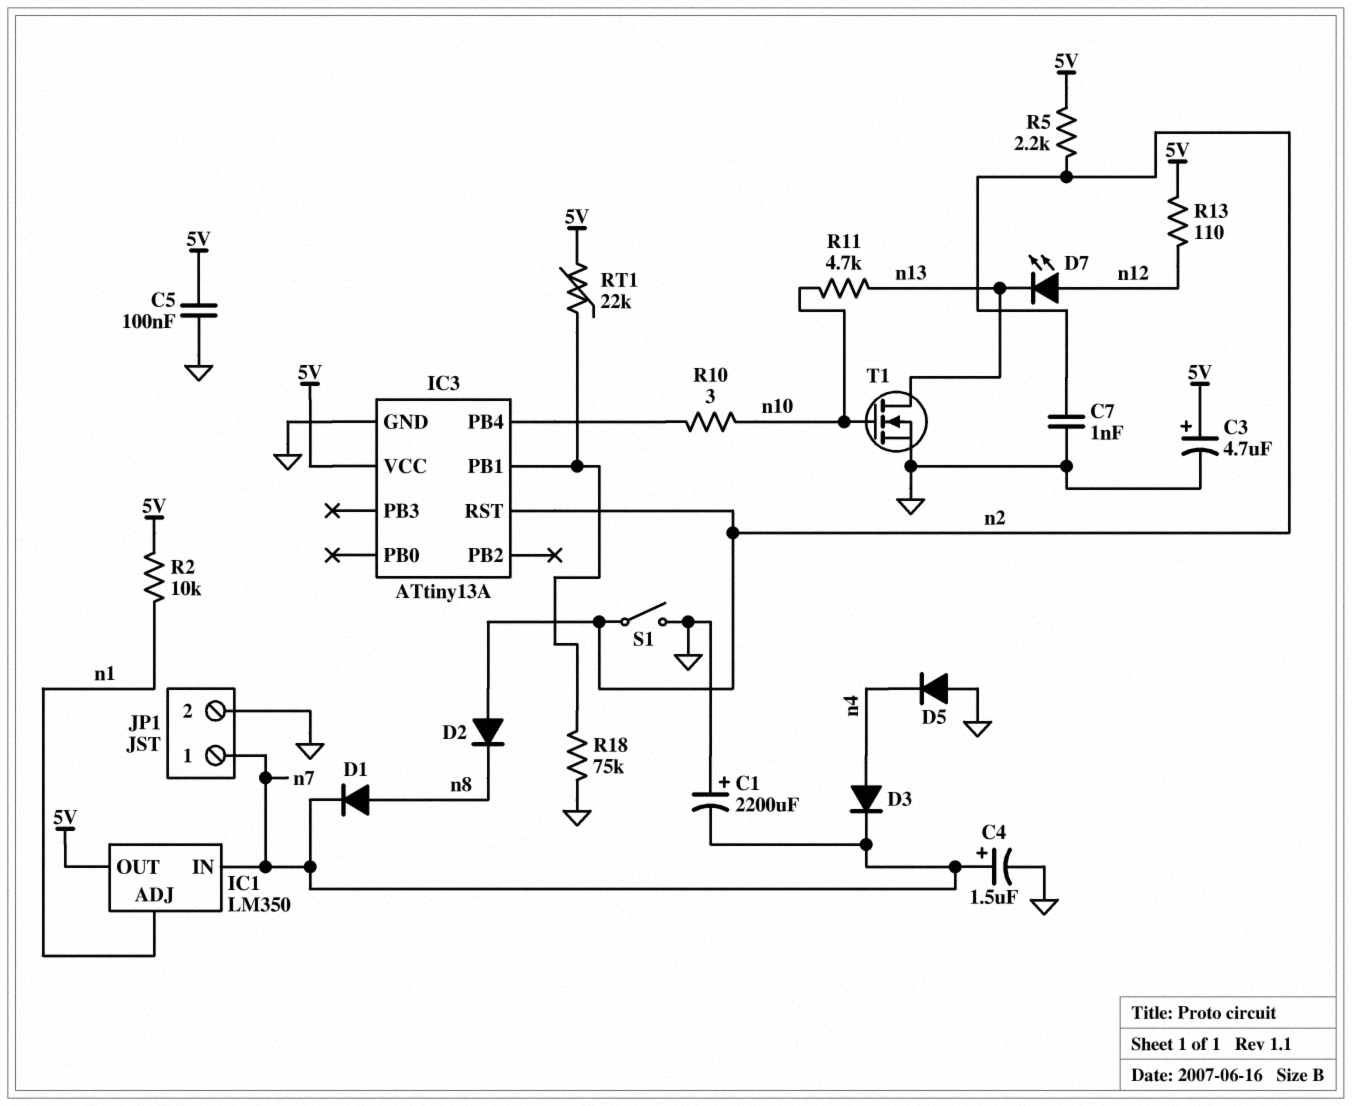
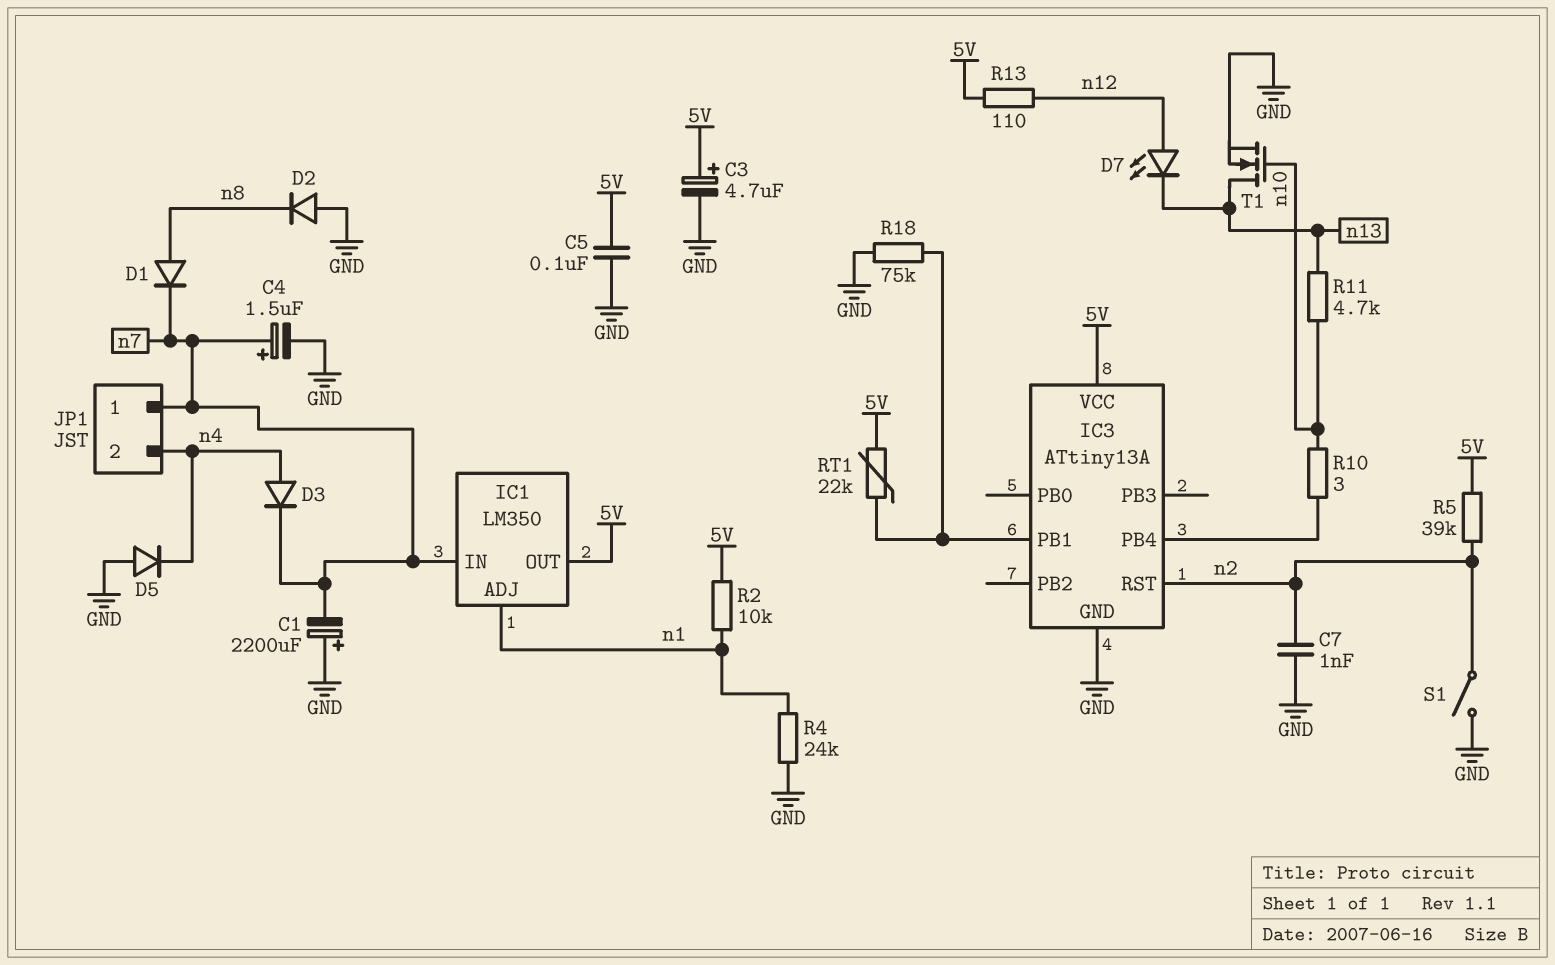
D2: diode (A n2, K n8) -> diode (A GND, K n8)
JP1 pin 2: GND -> n4
R4: none -> 24k (GND, n1)
R5: 2.2k (5V, n2) -> 39k (5V, n2)

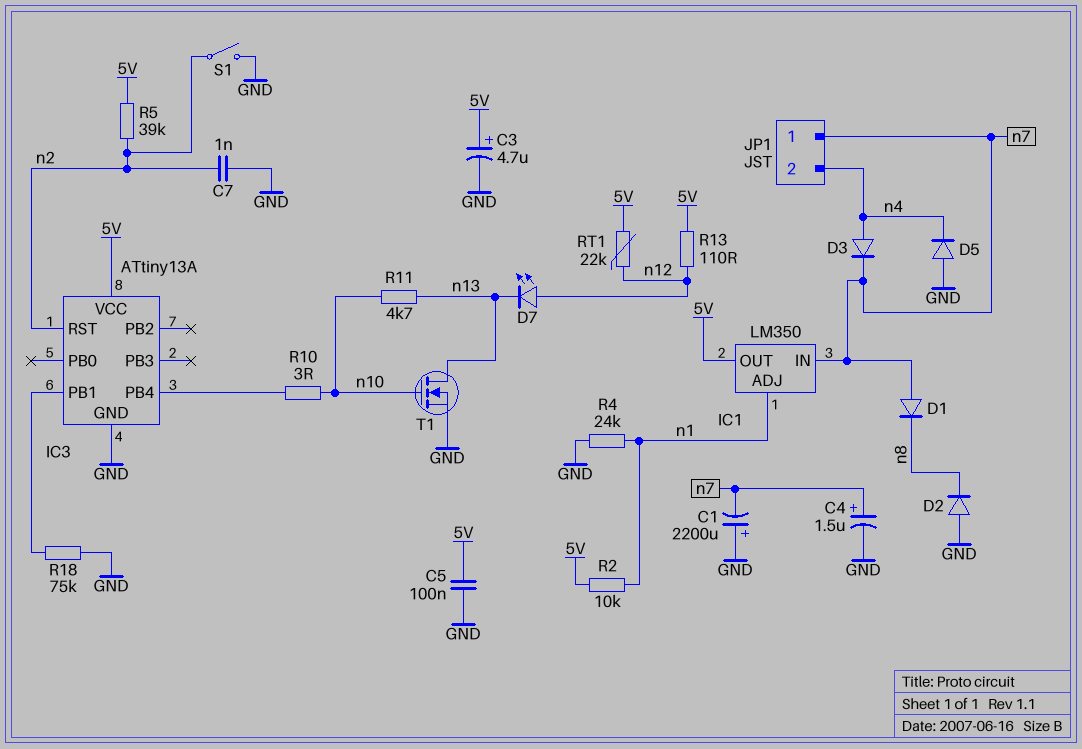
D1: diode (A n8, K n7) -> diode (A n7, K n8)
RT1: 22k (5V, IC3/PB1) -> 22k (5V, n12)

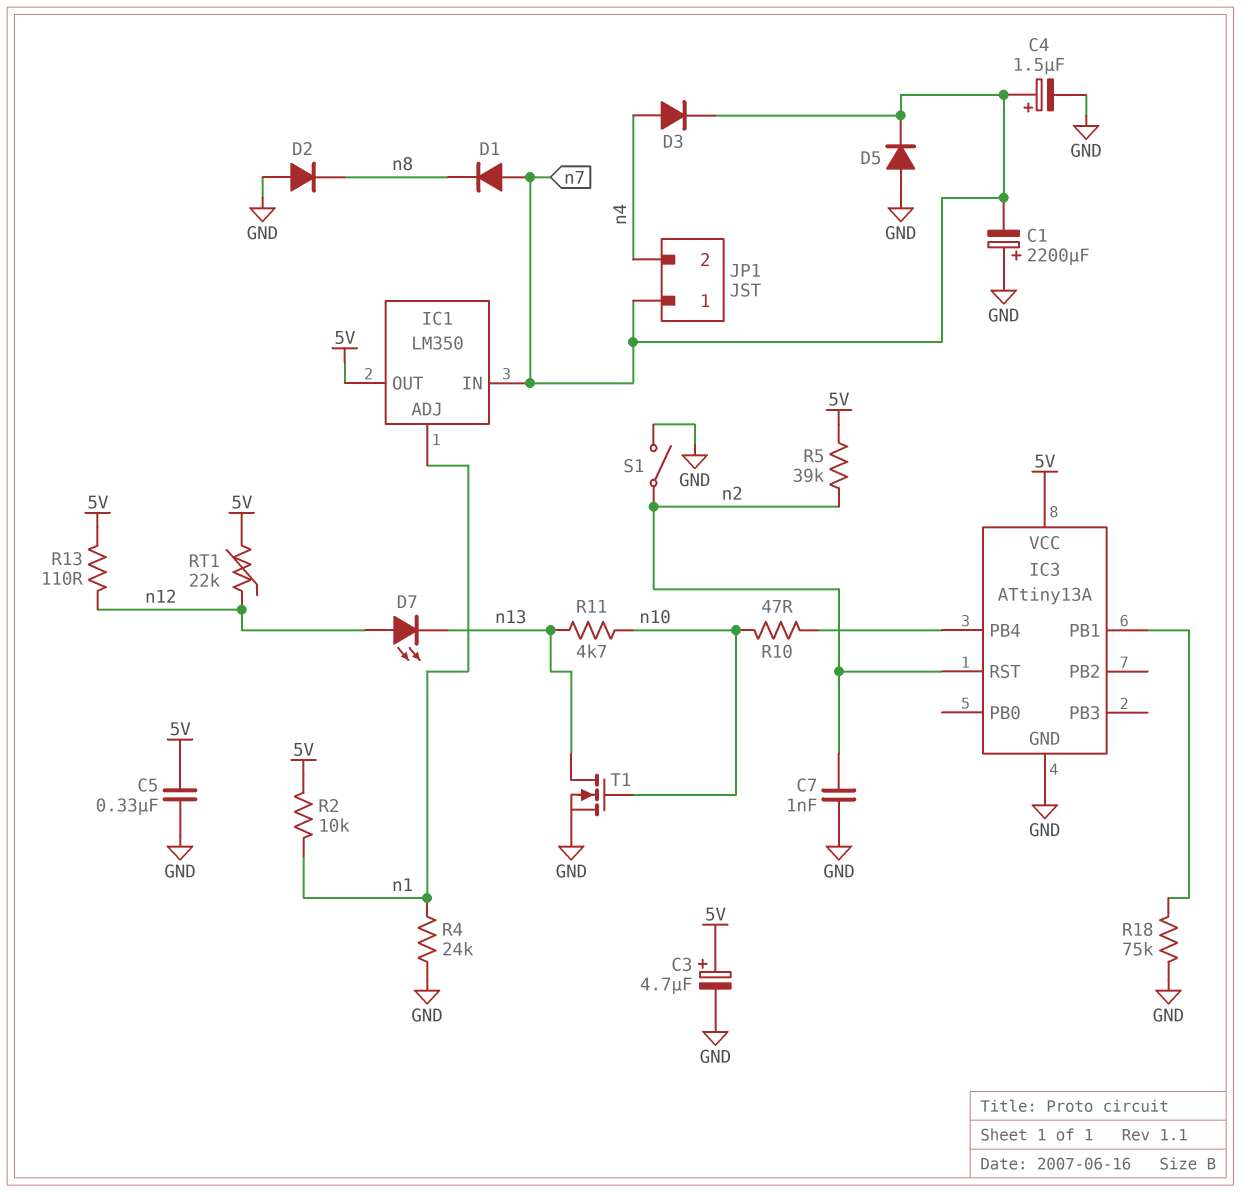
C5: 100nF (5V, GND) -> 330nF (5V, GND)
D5: diode (A GND, K n4) -> diode (A GND, K n7)
R10: 3 (IC3/PB4, n10) -> 47 (IC3/PB4, n10)

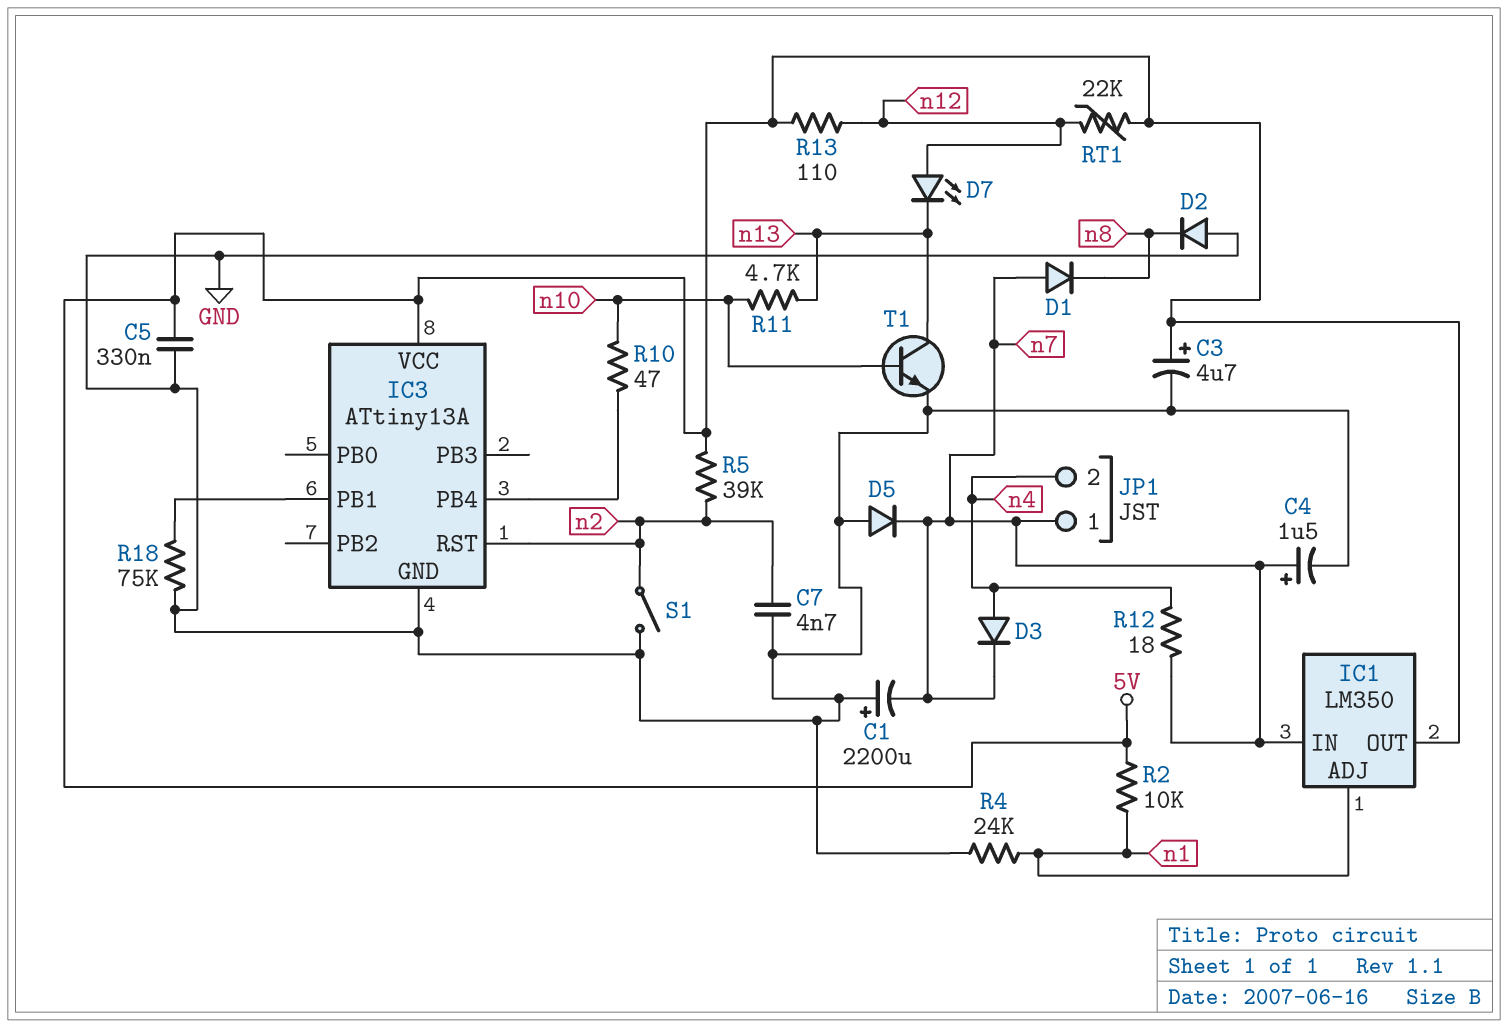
C7: 1nF (GND, n2) -> 4.7nF (GND, n2)
R12: none -> 18 (n4, n7)
T1: NMOS (G n10, D n13, S GND) -> NPN (B n10, C n13, E GND)

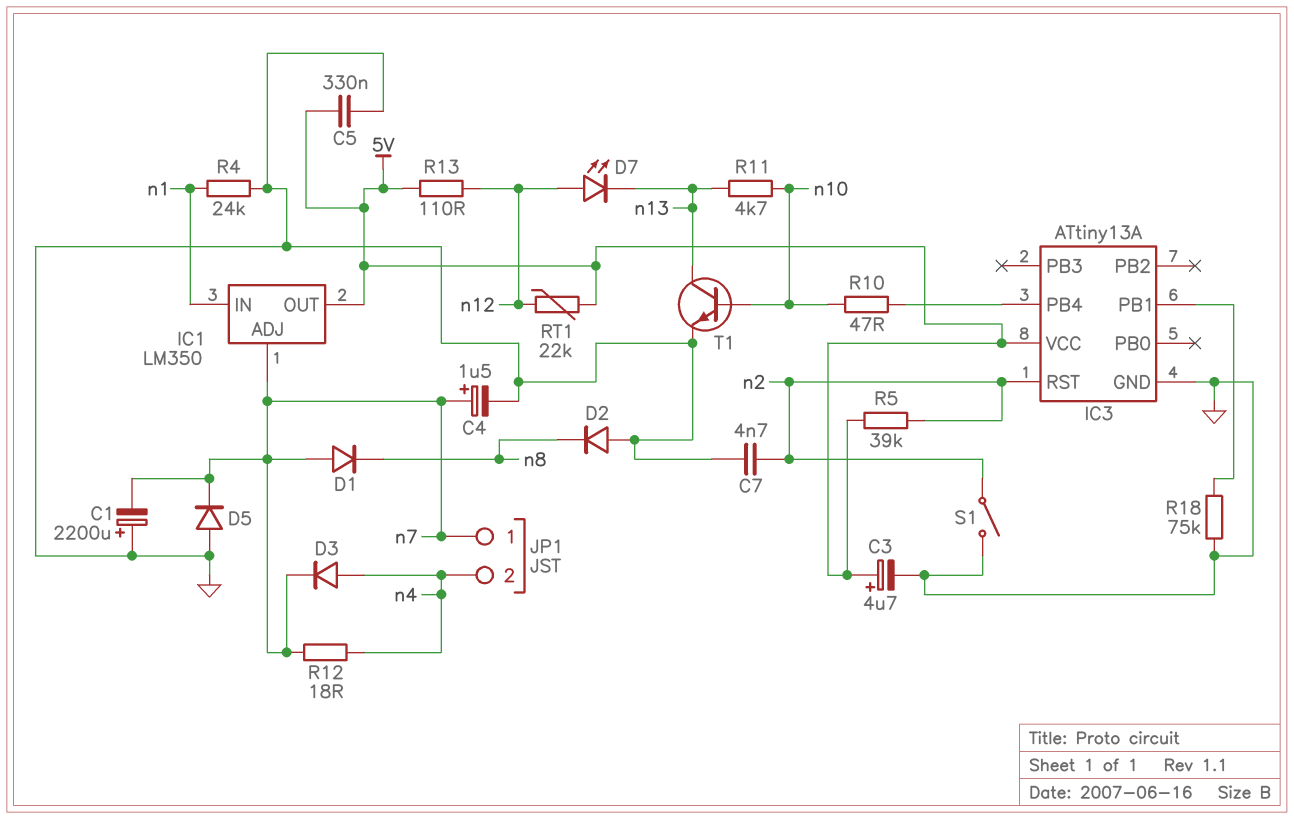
IC1 pin ADJ: n1 -> n7
IC1 pin IN: n7 -> n1
R2: 10k (5V, n1) -> none

